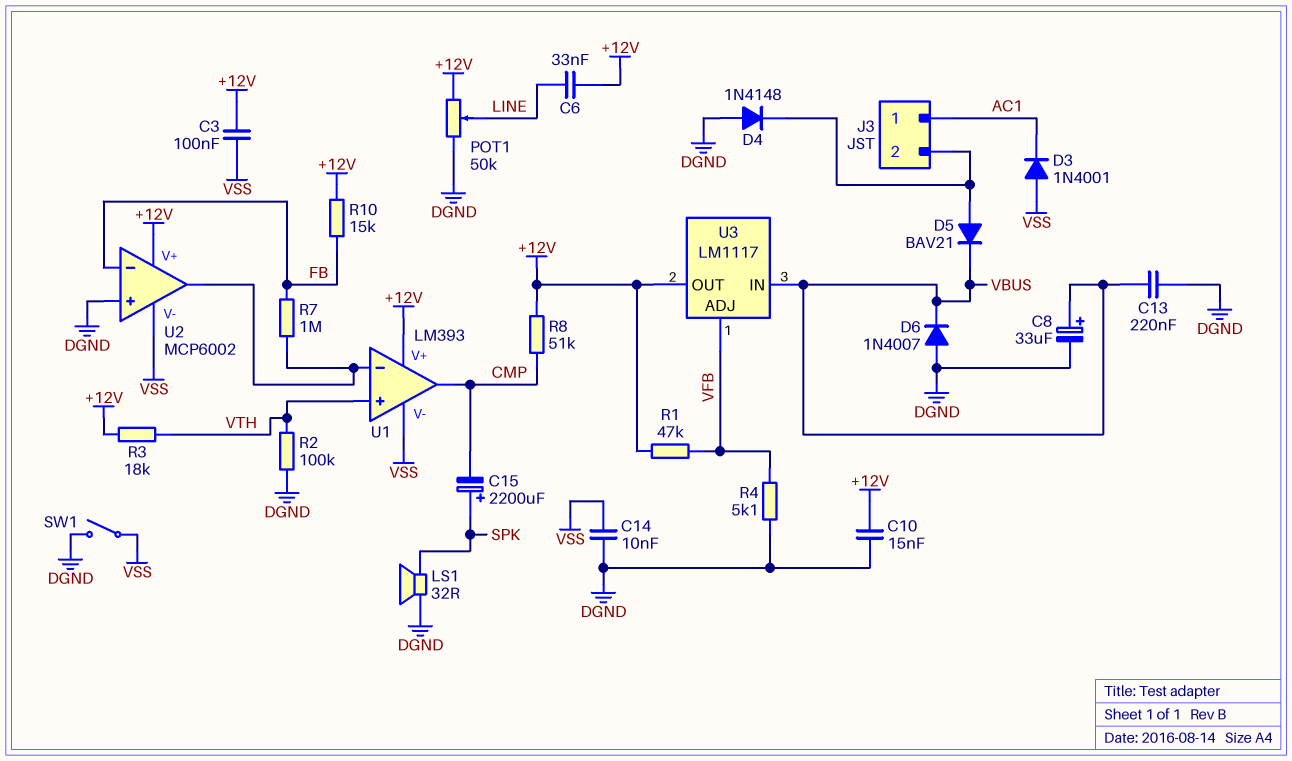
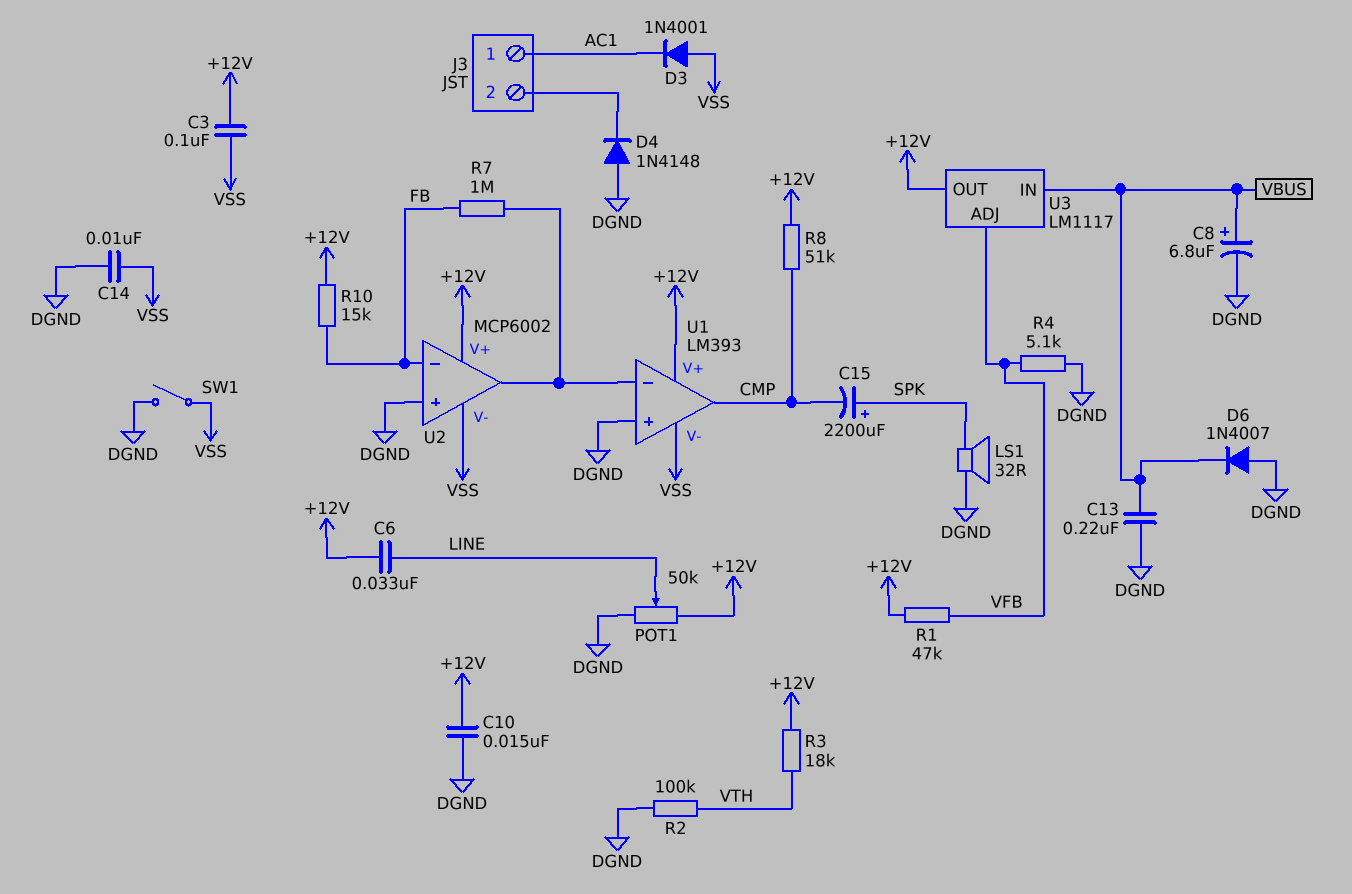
C8: 33uF (plus VBUS, minus DGND) -> 6.8uF (plus VBUS, minus DGND)
D5: diode BAV21 (A J3/2, K VBUS) -> none
U1 pin in+: VTH -> DGND

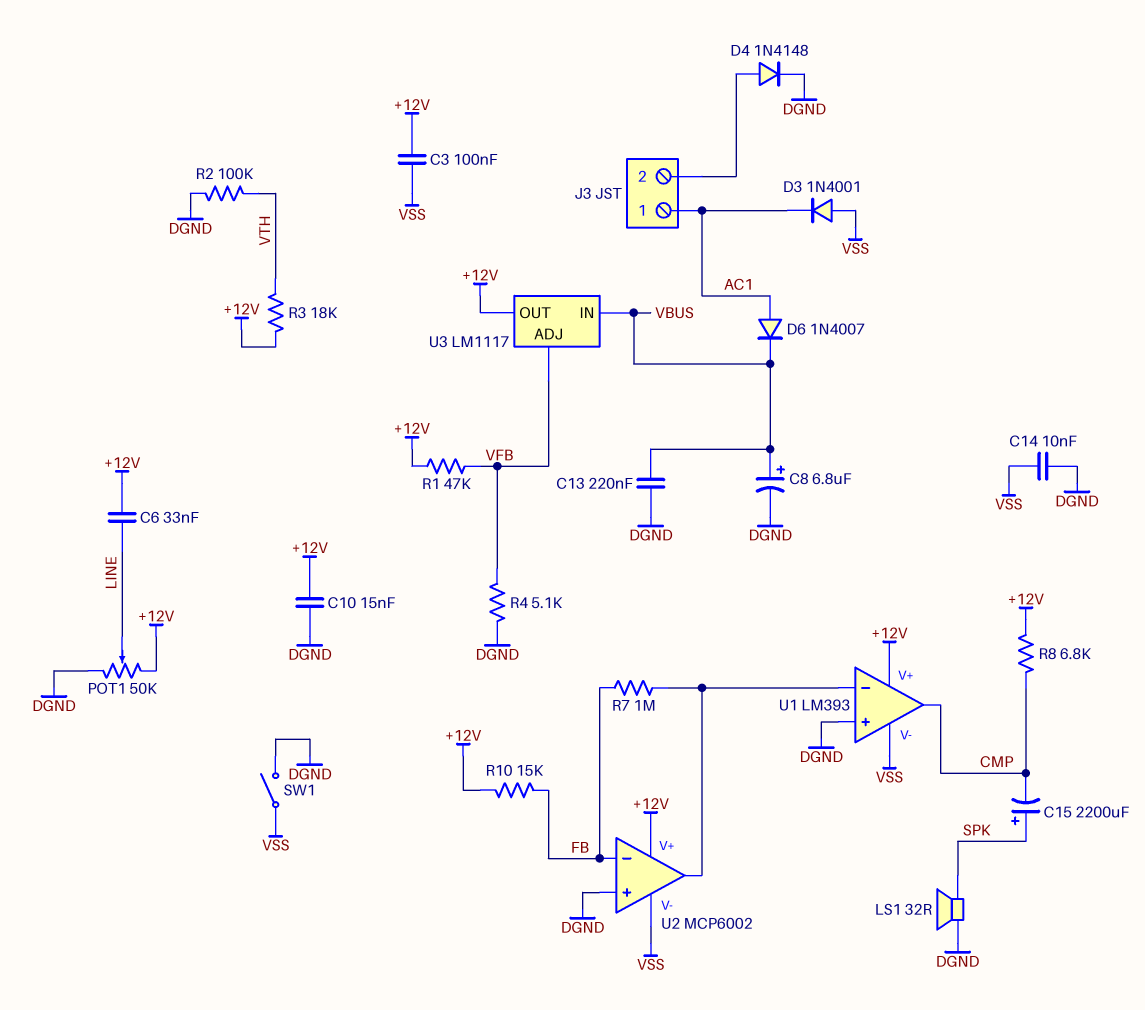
D4: diode 1N4148 (A DGND, K J3/2) -> diode 1N4148 (A J3/2, K DGND)
D6: diode 1N4007 (A DGND, K VBUS) -> diode 1N4007 (A AC1, K VBUS)
R8: 51k (+12V, CMP) -> 6.8k (+12V, CMP)

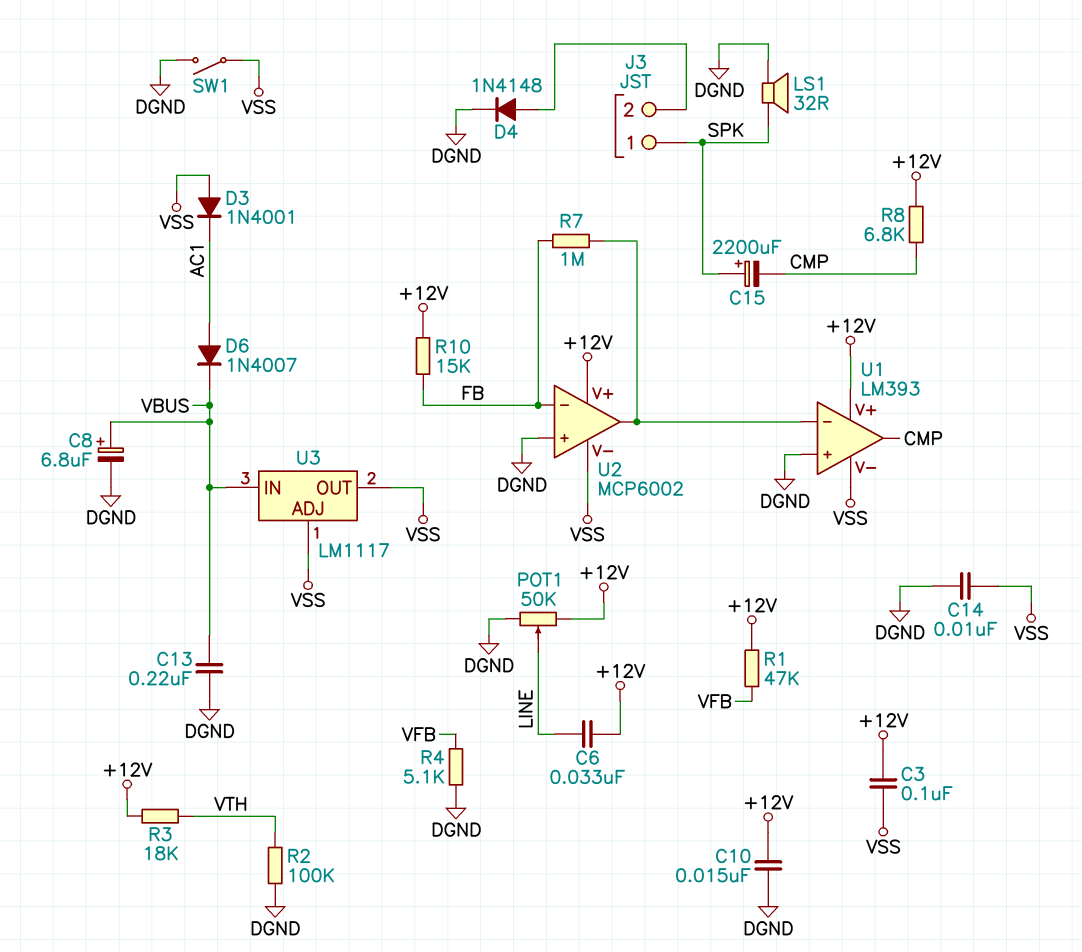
J3 pin 1: AC1 -> SPK
U3 pin ADJ: VFB -> VSS
U3 pin OUT: +12V -> VSS

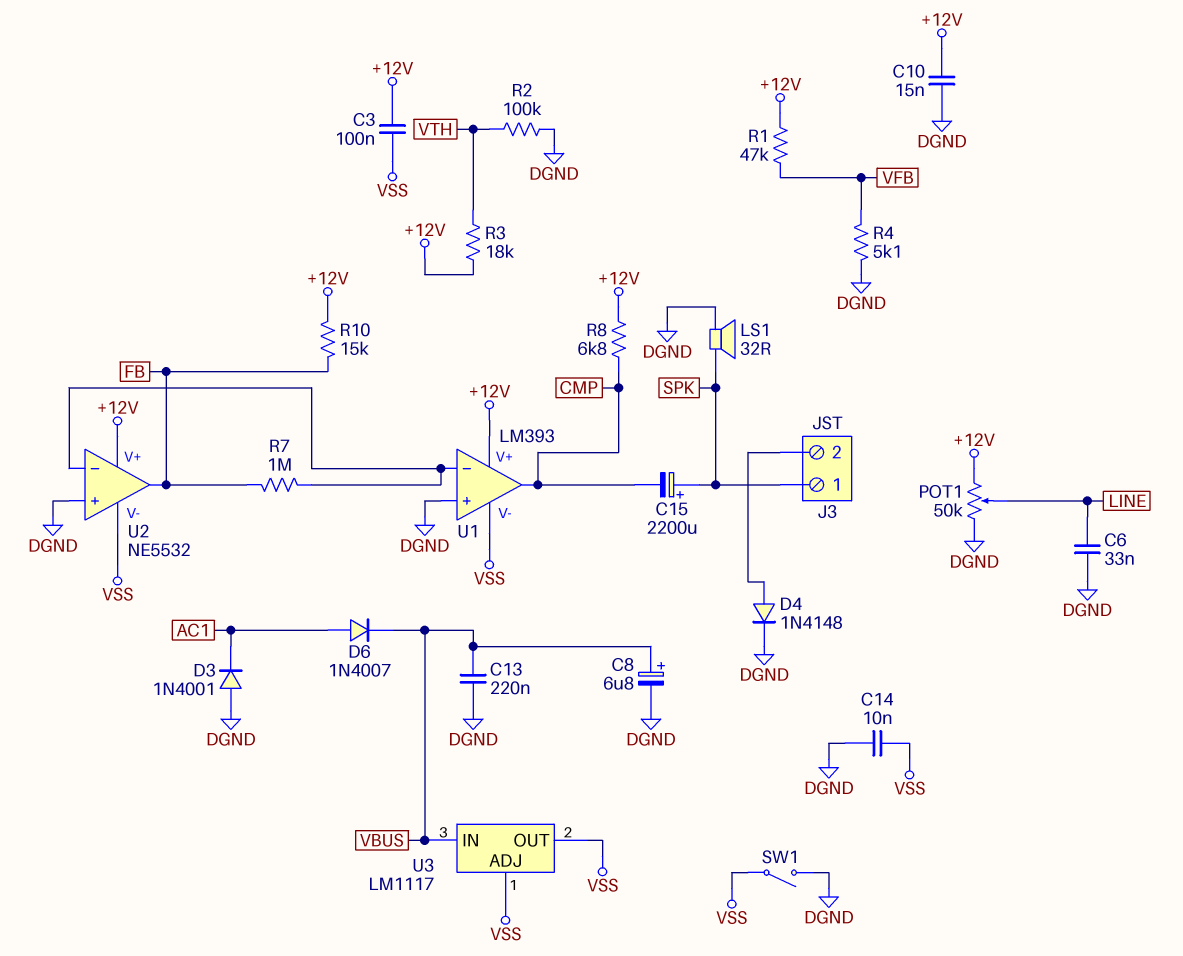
C6: 33nF (+12V, LINE) -> 33nF (DGND, LINE)
D3: diode 1N4001 (A VSS, K AC1) -> diode 1N4001 (A DGND, K AC1)
U2: MCP6002 -> NE5532
U2 pin in-: FB -> U1/in-
U2 pin out: U1/in- -> FB

